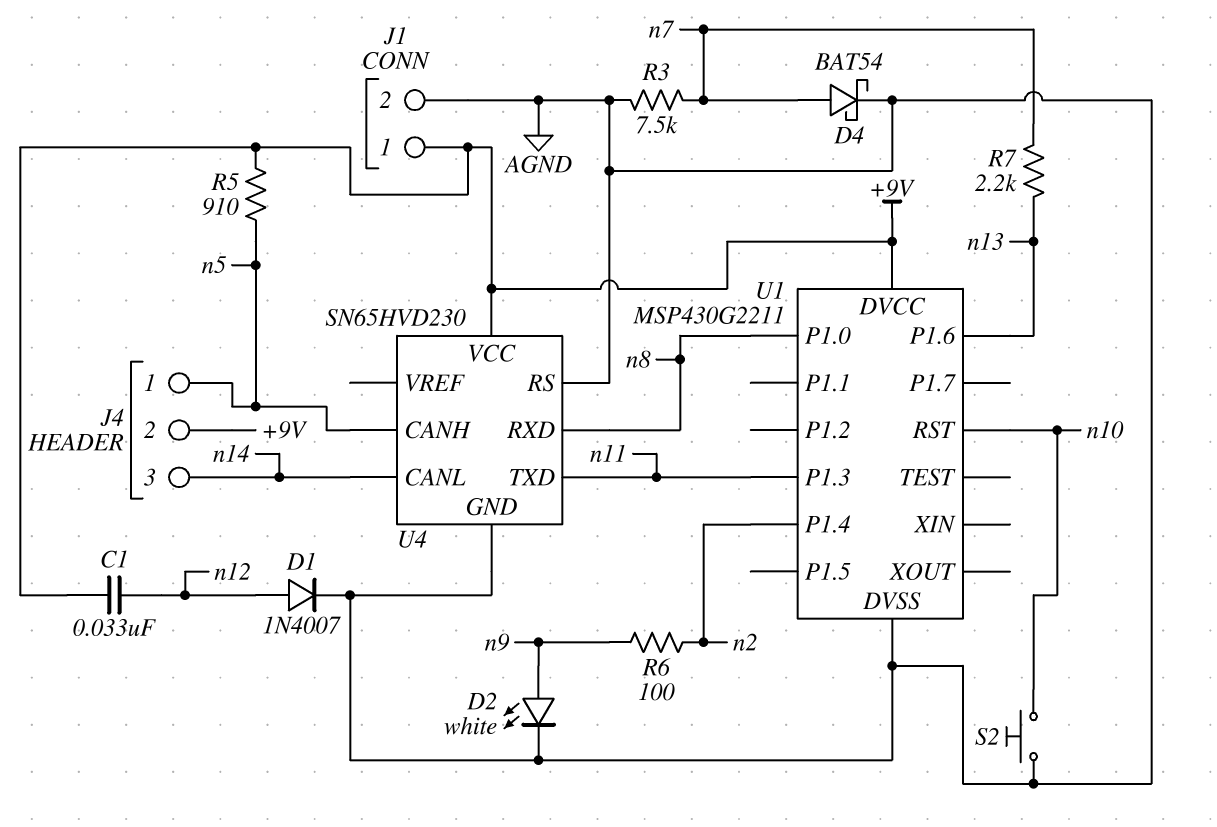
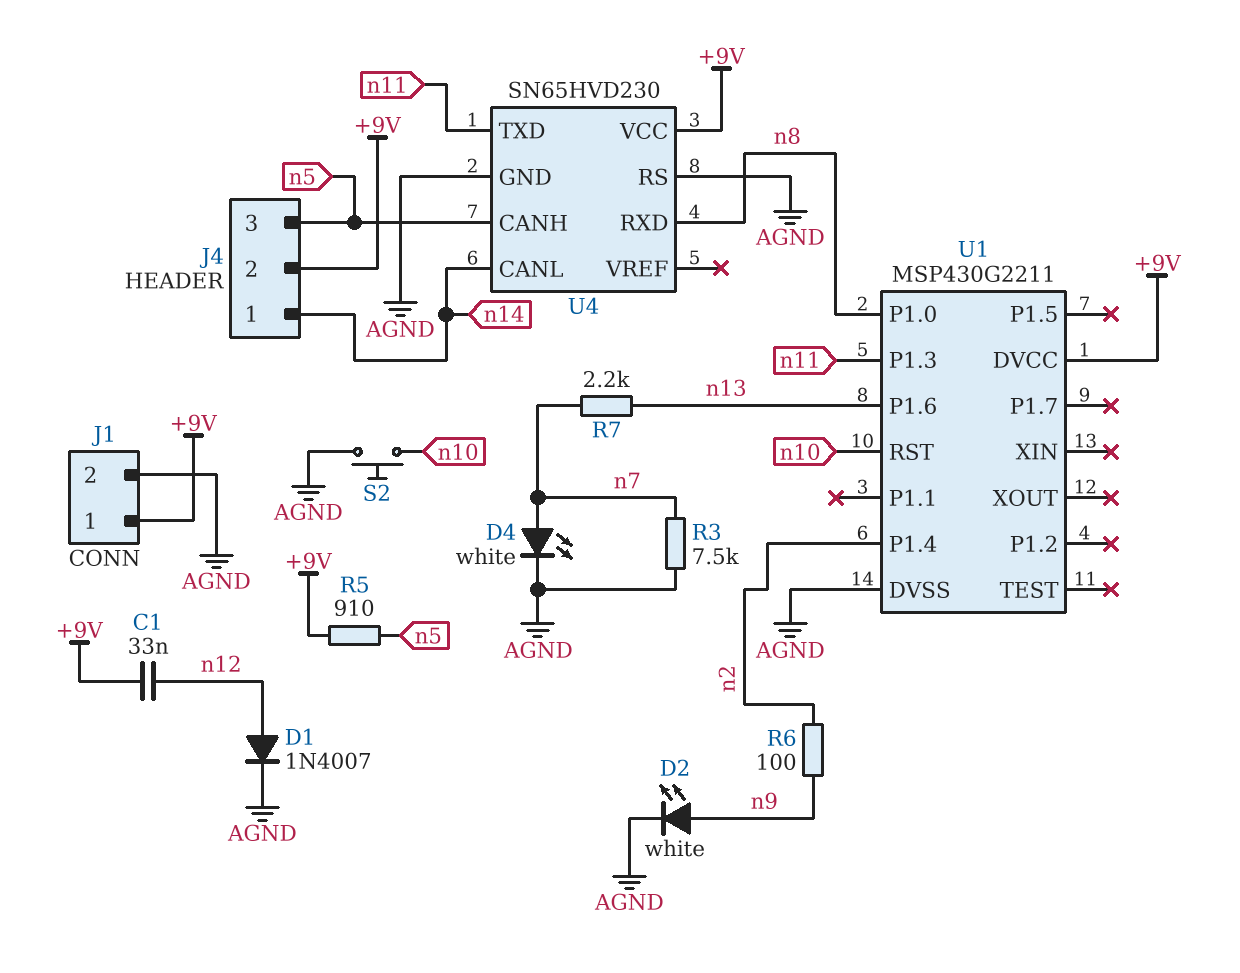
D4: schottky BAT54 (A n7, K AGND) -> LED white (A n7, K AGND)
J4 pin 1: n5 -> n14
J4 pin 3: n14 -> n5

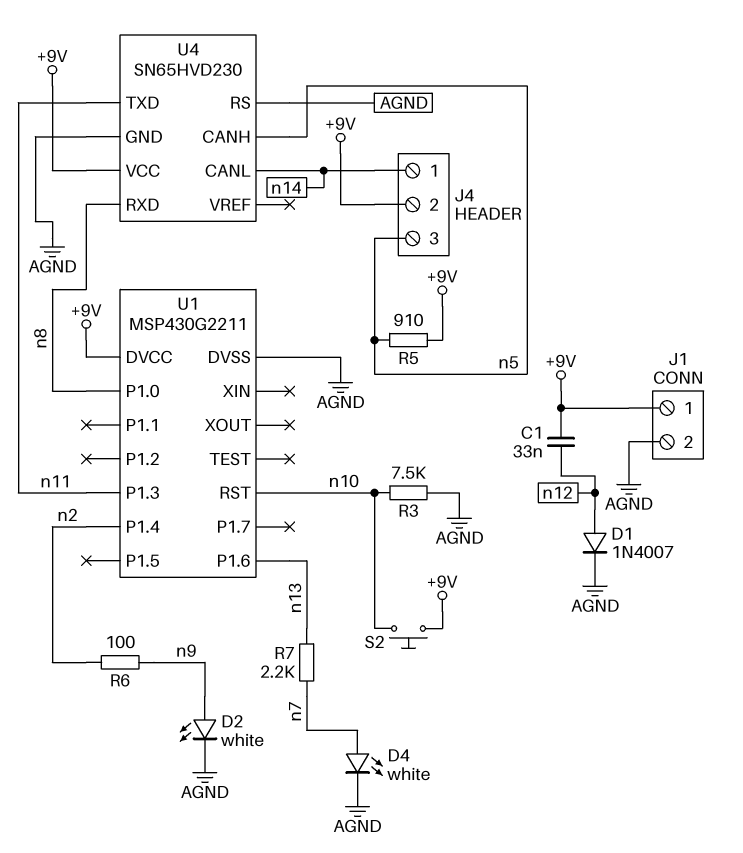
R3: 7.5k (AGND, n7) -> 7.5k (AGND, n10)
S2: button (AGND, n10) -> button (+9V, n10)

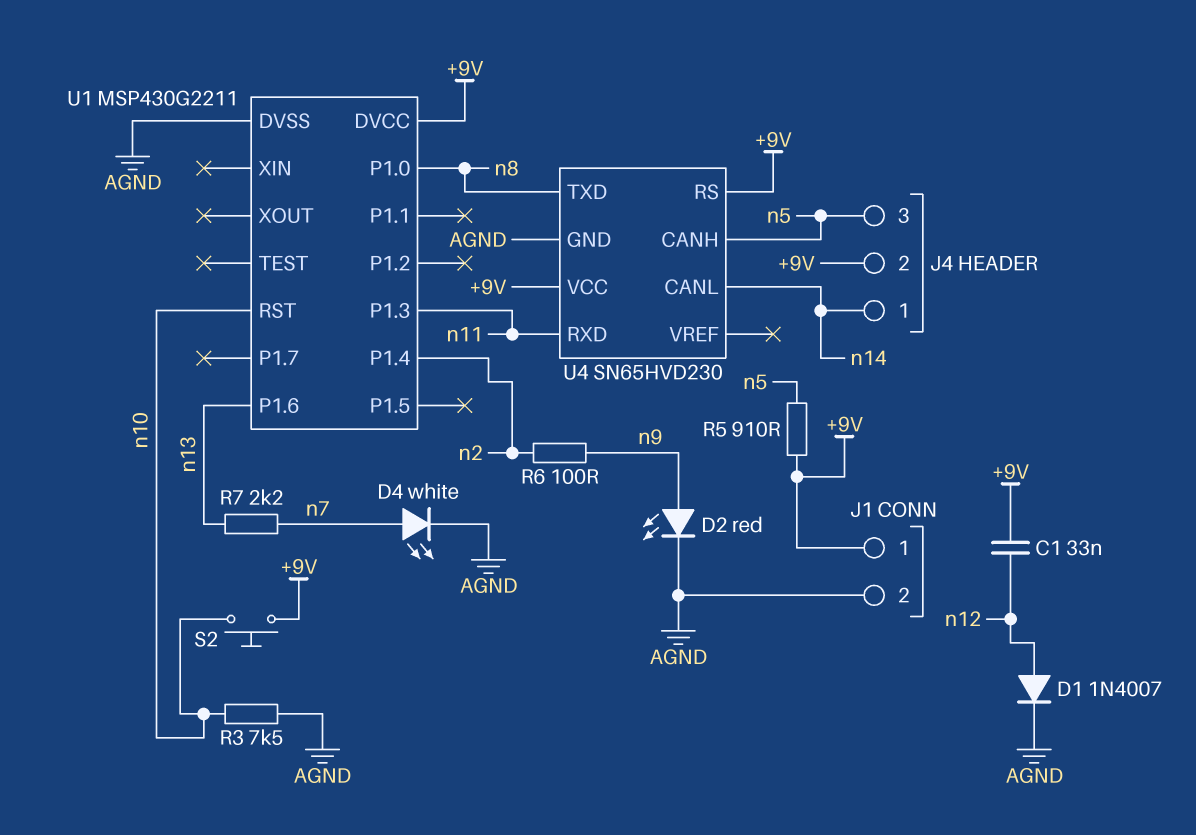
D2: LED white (A n9, K AGND) -> LED red (A n9, K AGND)
U4 pin RS: AGND -> +9V
U4 pin RXD: n8 -> n11
U4 pin TXD: n11 -> n8

